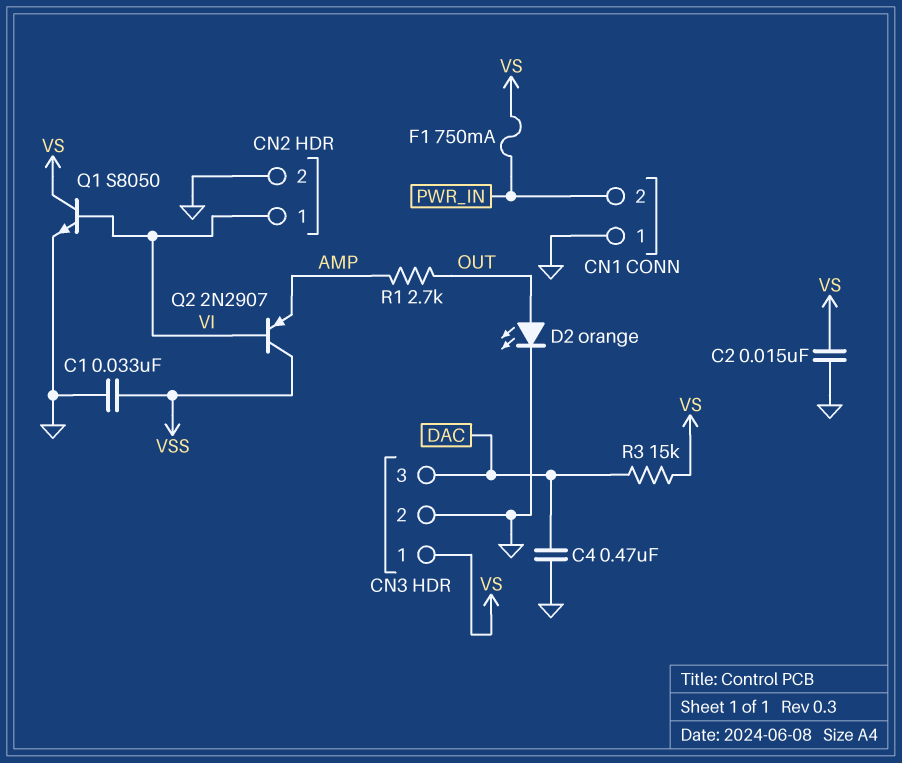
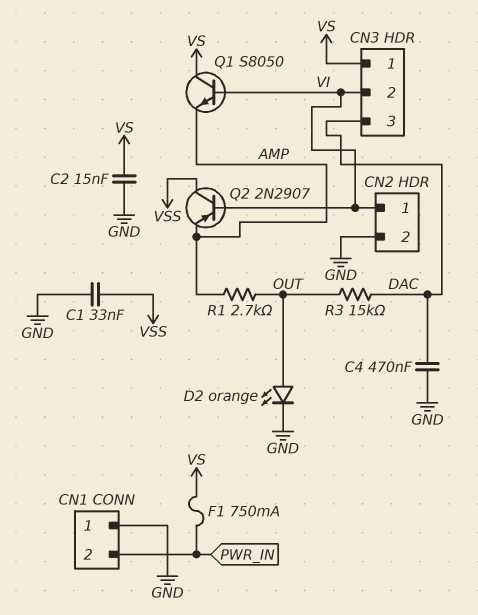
CN3 pin 2: GND -> VI
Q1: NPN S8050 (B VI, C VS, E GND) -> NPN S8050 (B VI, C VS, E AMP)
R3: 15k (DAC, VS) -> 15k (DAC, OUT)

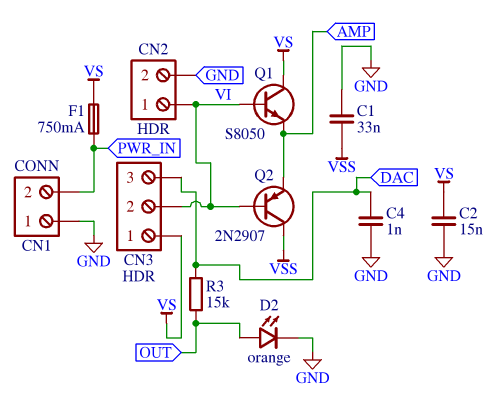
C4: 470nF (DAC, GND) -> 1nF (DAC, GND)
R1: 2.7k (AMP, OUT) -> none

